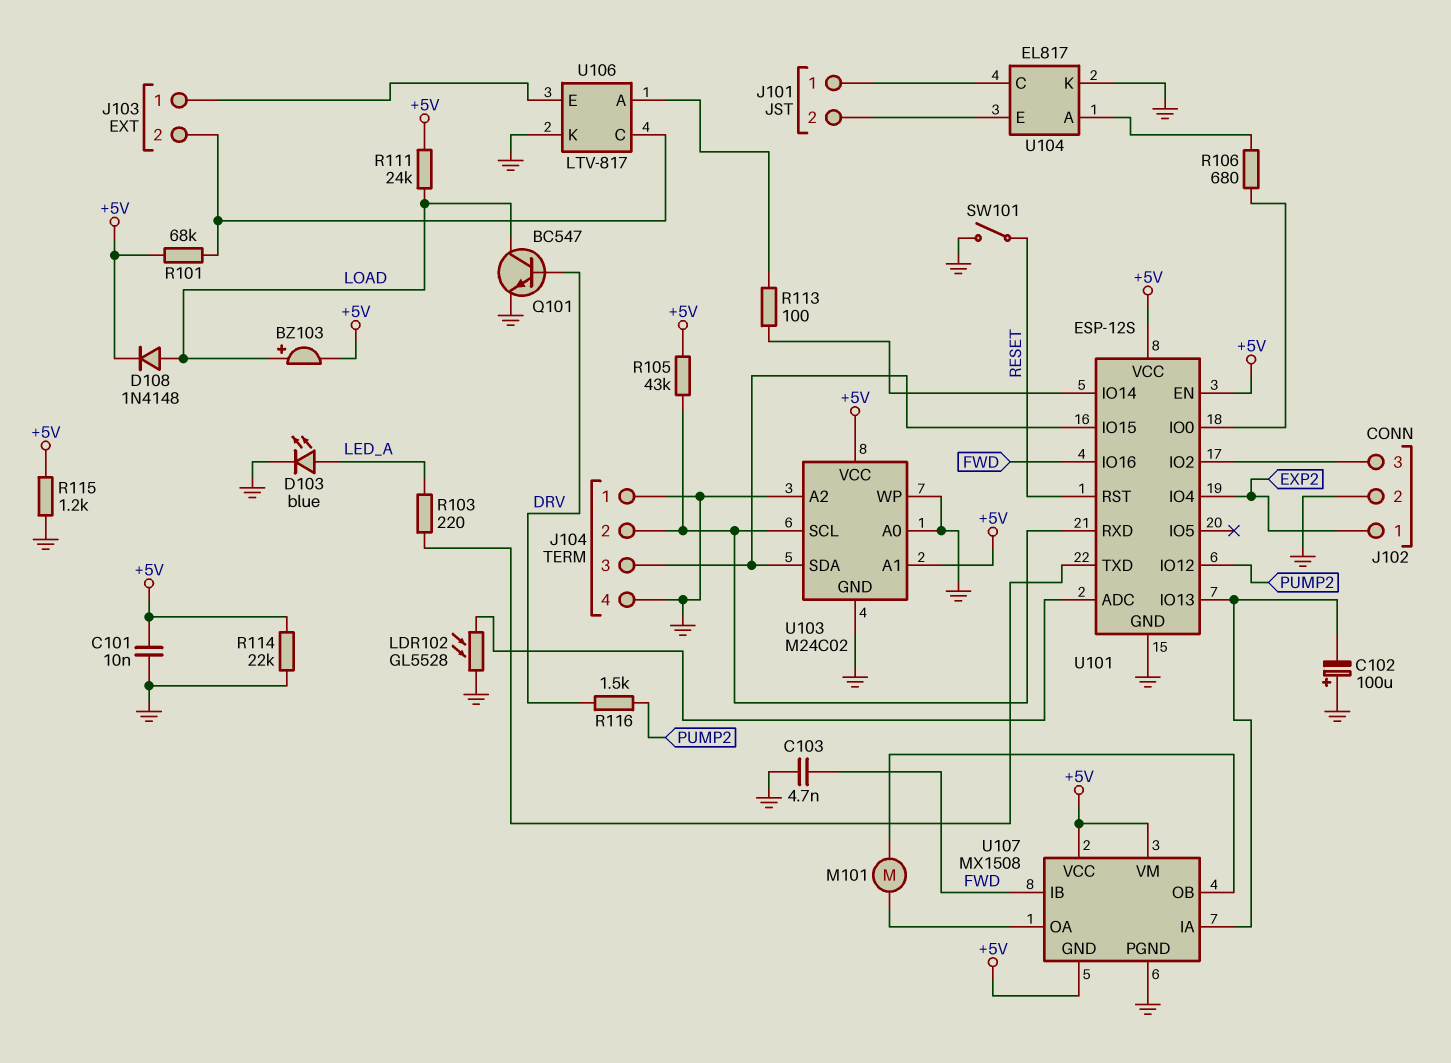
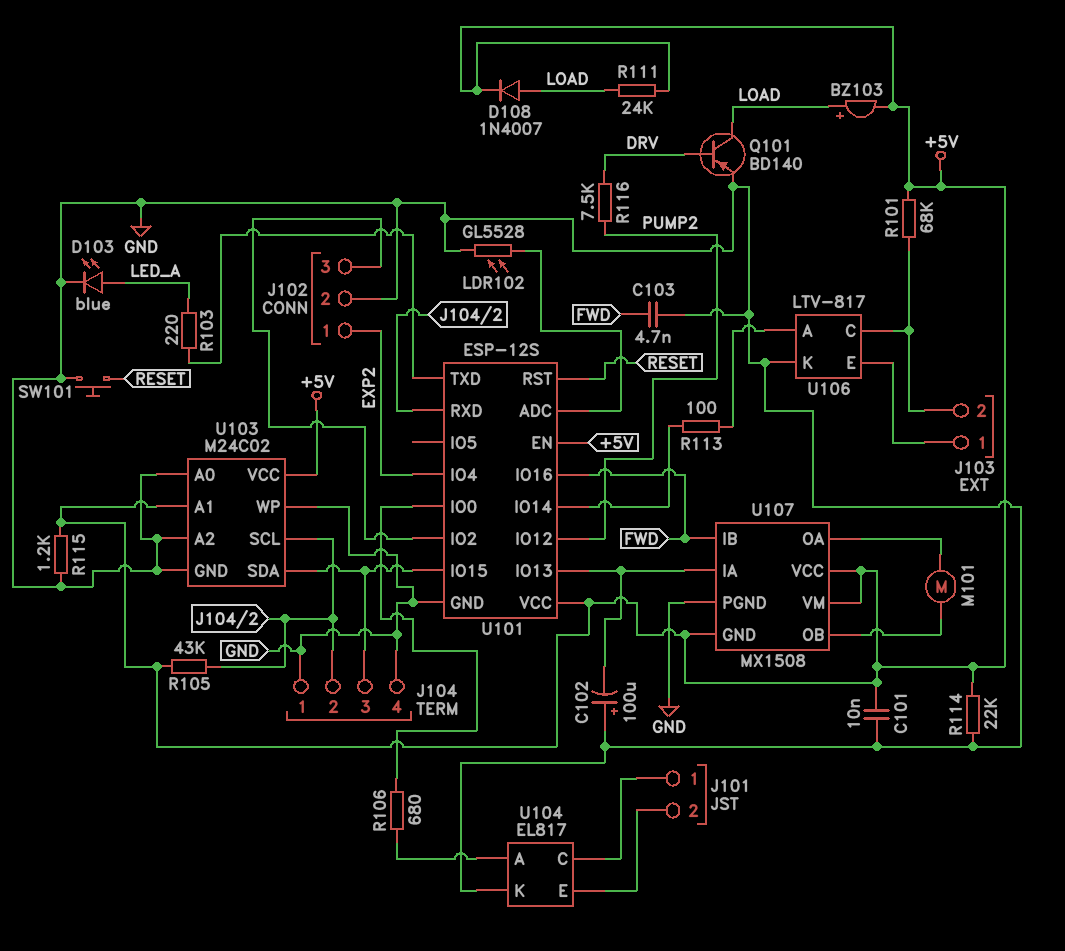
D108: diode 1N4148 (A LOAD, K +5V) -> diode 1N4007 (A LOAD, K +5V)
Q101: NPN BC547 (B DRV, C LOAD, E GND) -> PNP BD140 (B DRV, C LOAD, E GND)
R116: 1.5k (DRV, PUMP2) -> 7.5k (DRV, PUMP2)
SW101: switch (GND, RESET) -> button (GND, RESET)

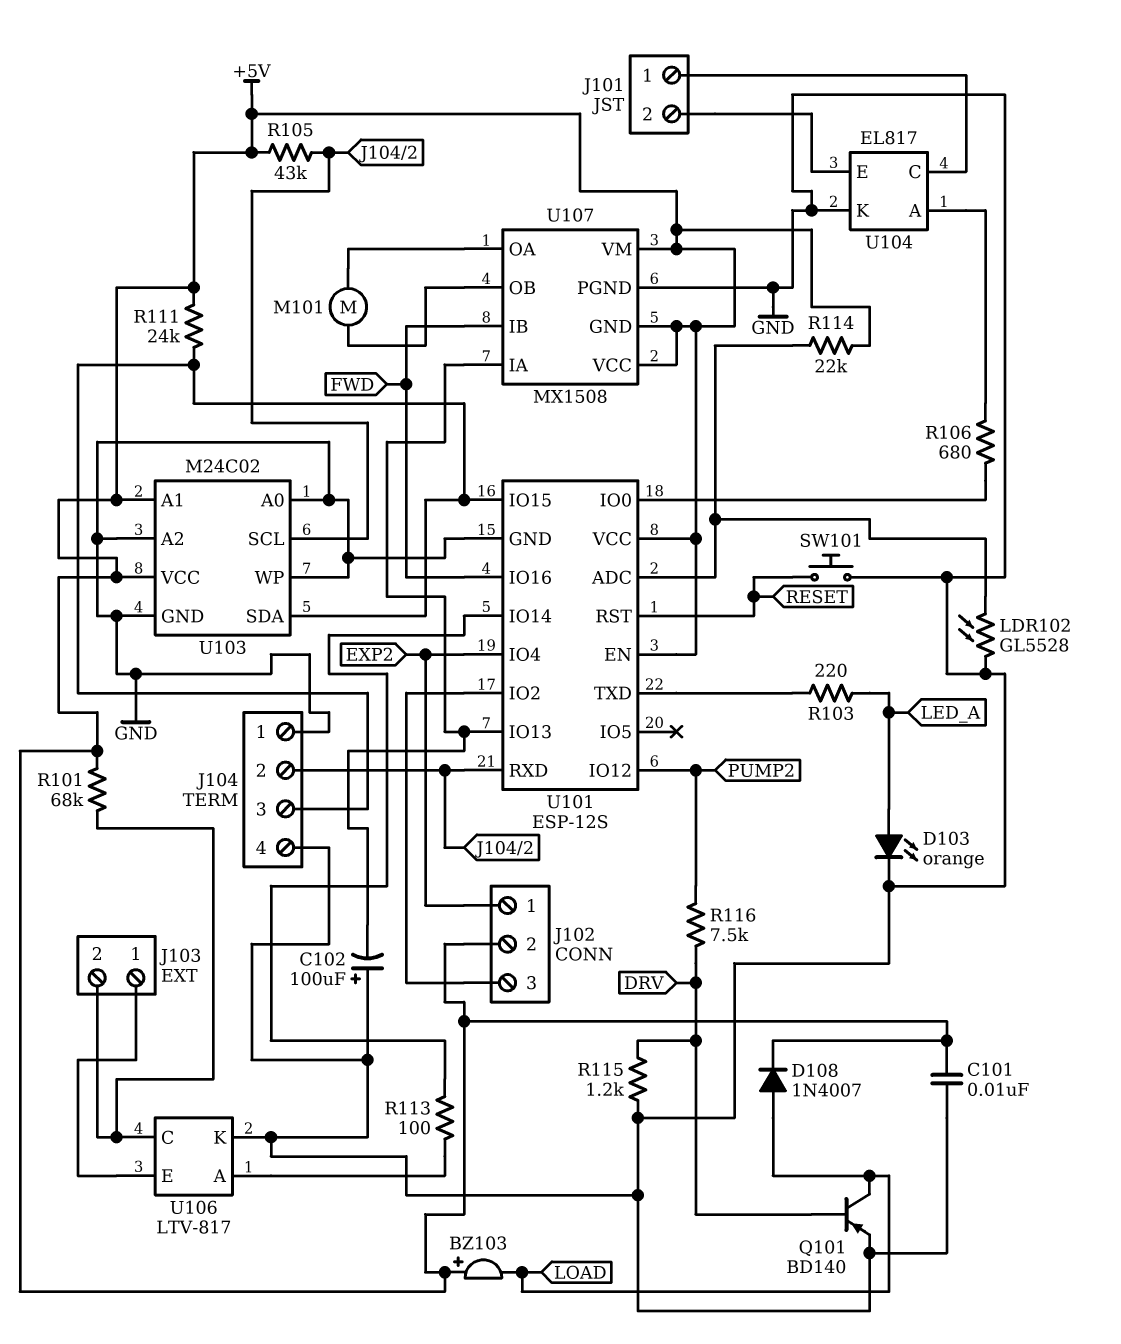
BZ103: buzzer (plus LOAD, minus +5V) -> buzzer (plus +5V, minus LOAD)
C103: 4.7nF (FWD, GND) -> none
D103: LED blue (A LED_A, K GND) -> LED orange (A LED_A, K GND)
J102 pin 2: GND -> +5V
R111: 24k (+5V, LOAD) -> 24k (+5V, J104/3)
R114: 22k (+5V, GND) -> 22k (+5V, U101/ADC)
R115: 1.2k (+5V, GND) -> 1.2k (DRV, GND)

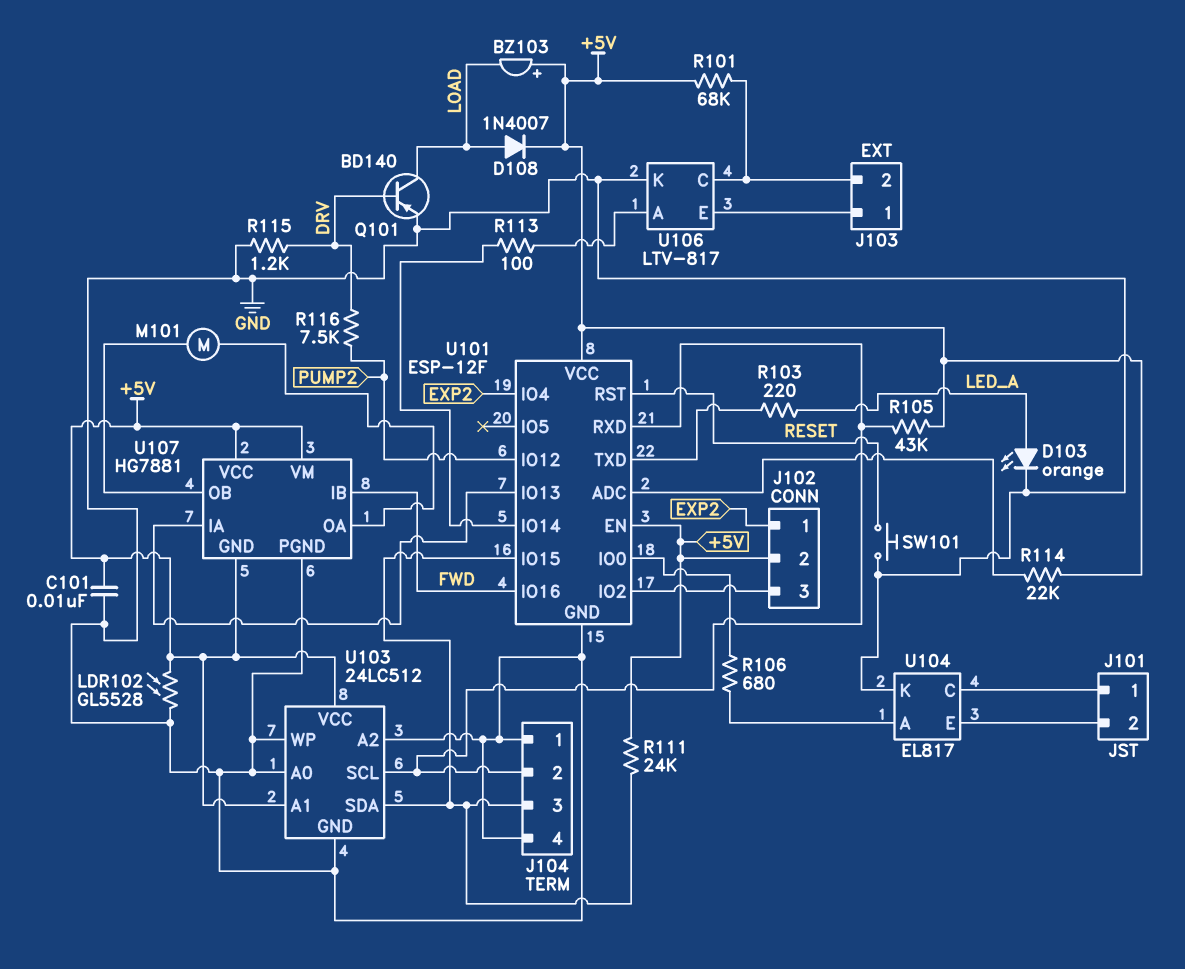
C102: 100uF (plus GND, minus U101/IO13) -> none
LDR102: GL5528 (GND, U101/ADC) -> GL5528 (+5V, GND)
U101: ESP-12S -> ESP-12F
U103: M24C02 -> 24LC512
U107: MX1508 -> HG7881

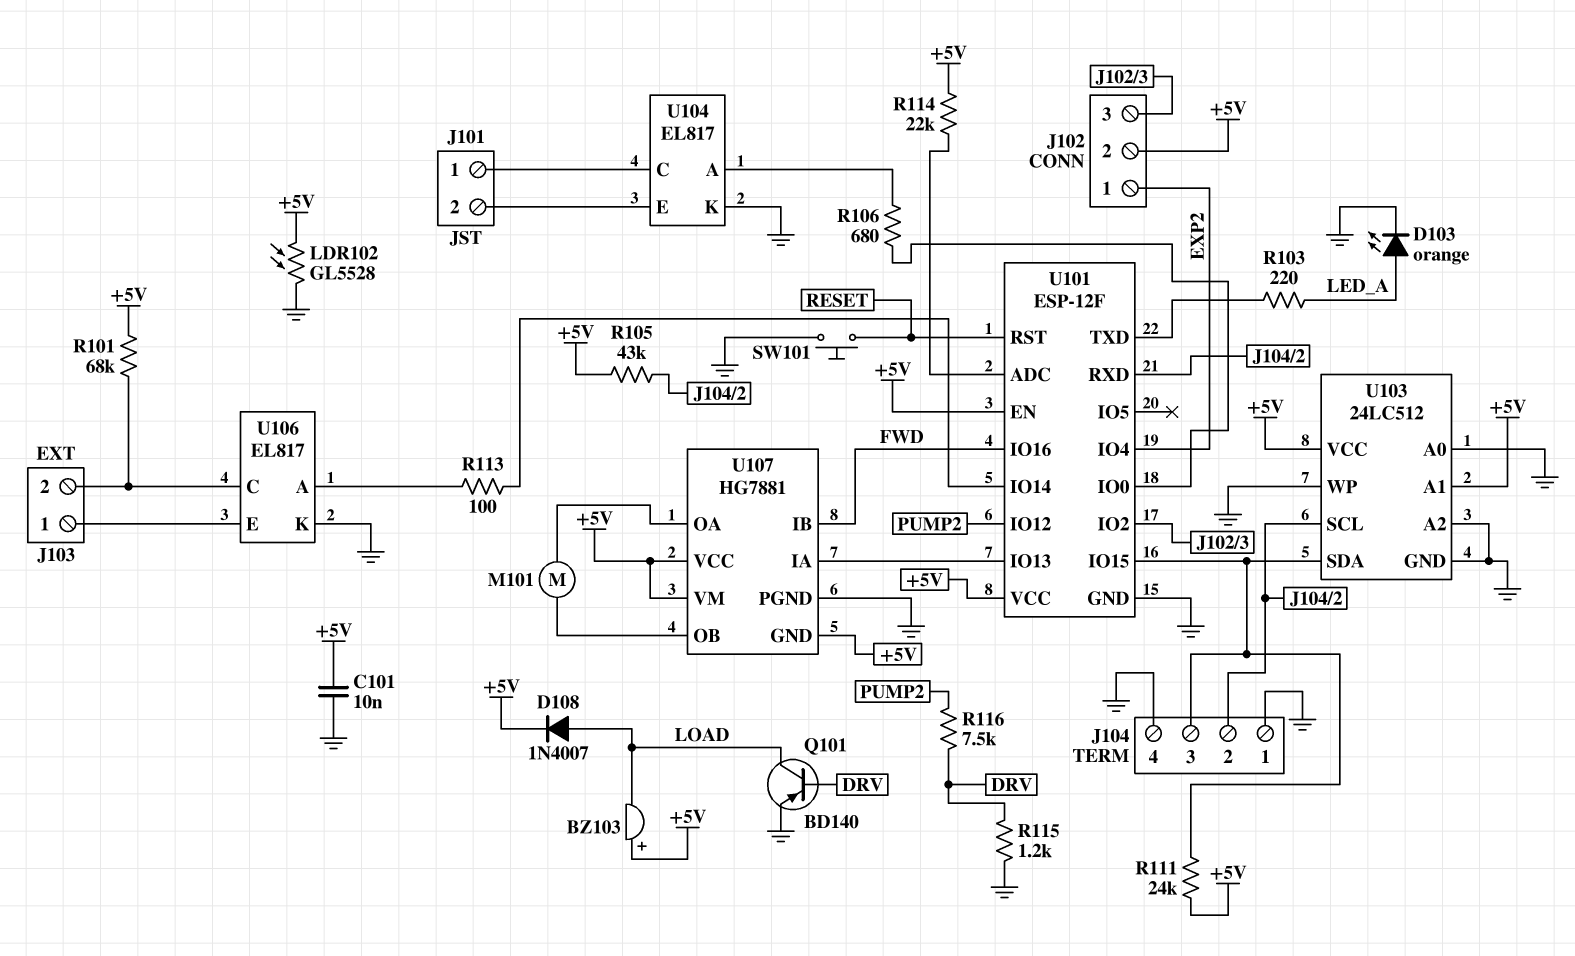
U106: LTV-817 -> EL817

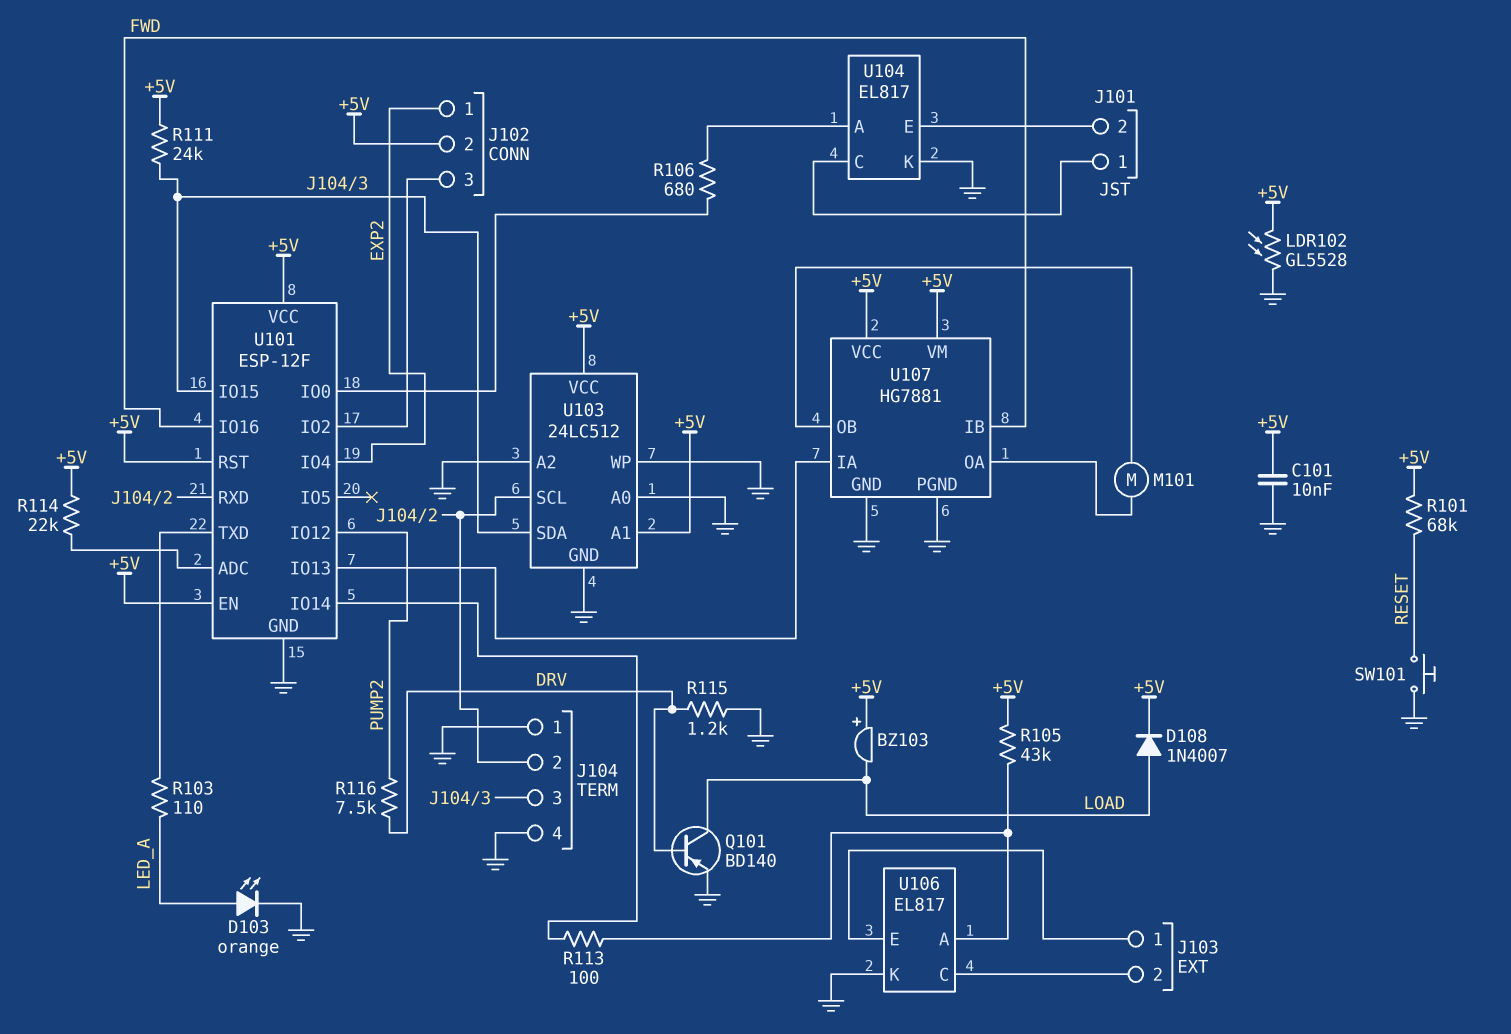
R101: 68k (+5V, J103/2) -> 68k (+5V, RESET)
R103: 220 (LED_A, U101/TXD) -> 110 (LED_A, U101/TXD)
R105: 43k (+5V, J104/2) -> 43k (+5V, U106/A)
U101 pin RST: RESET -> +5V
U107 pin GND: +5V -> GND

